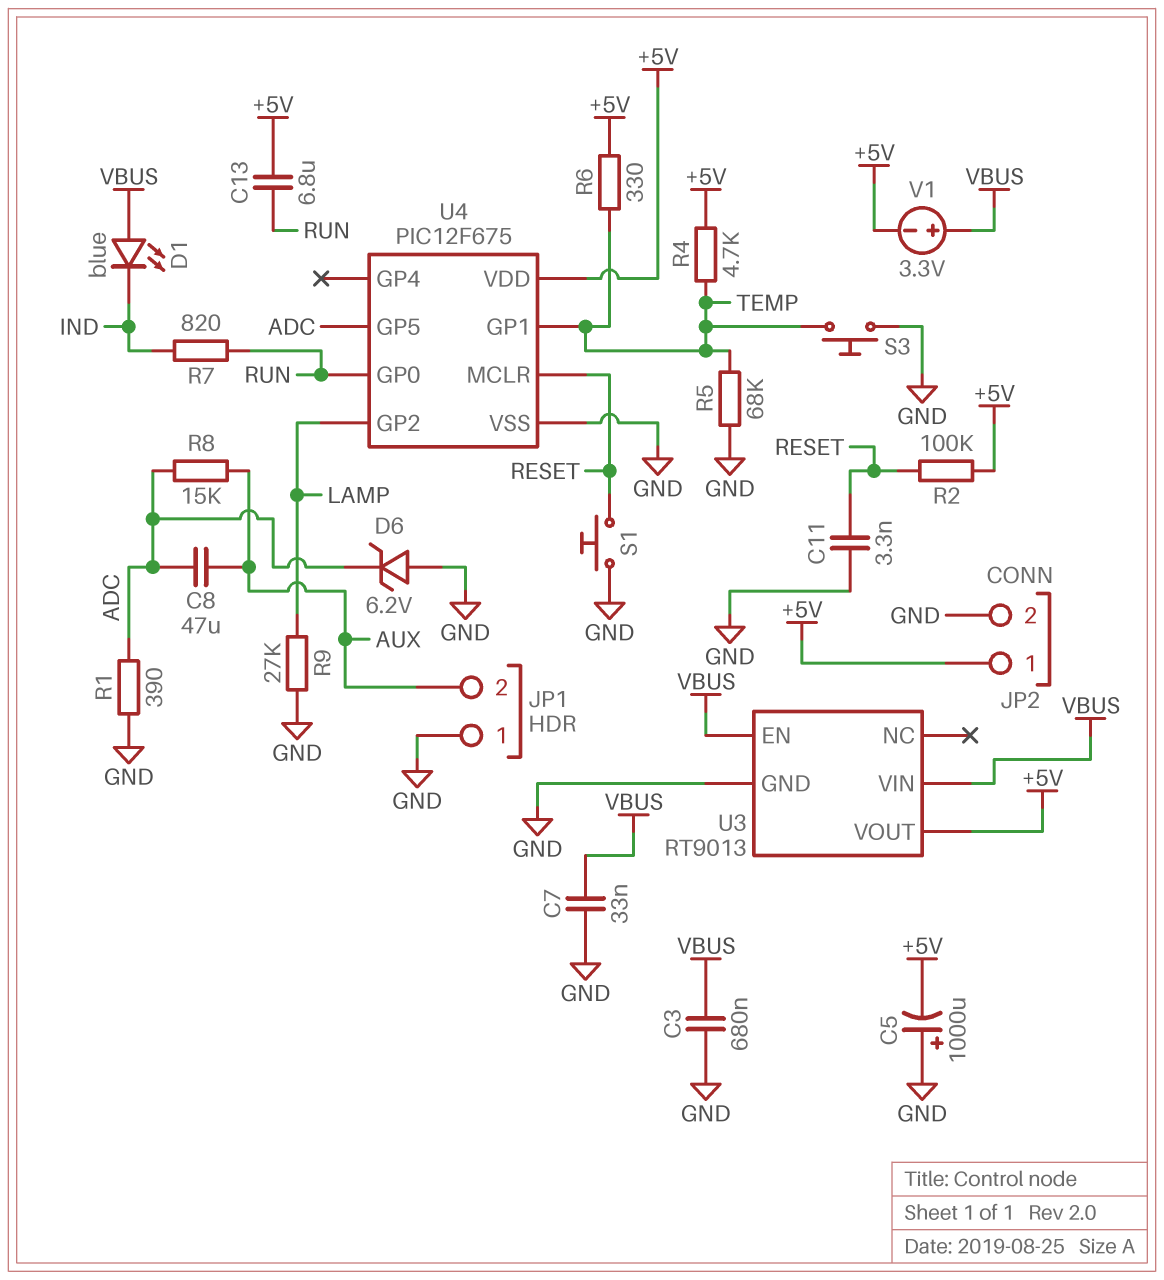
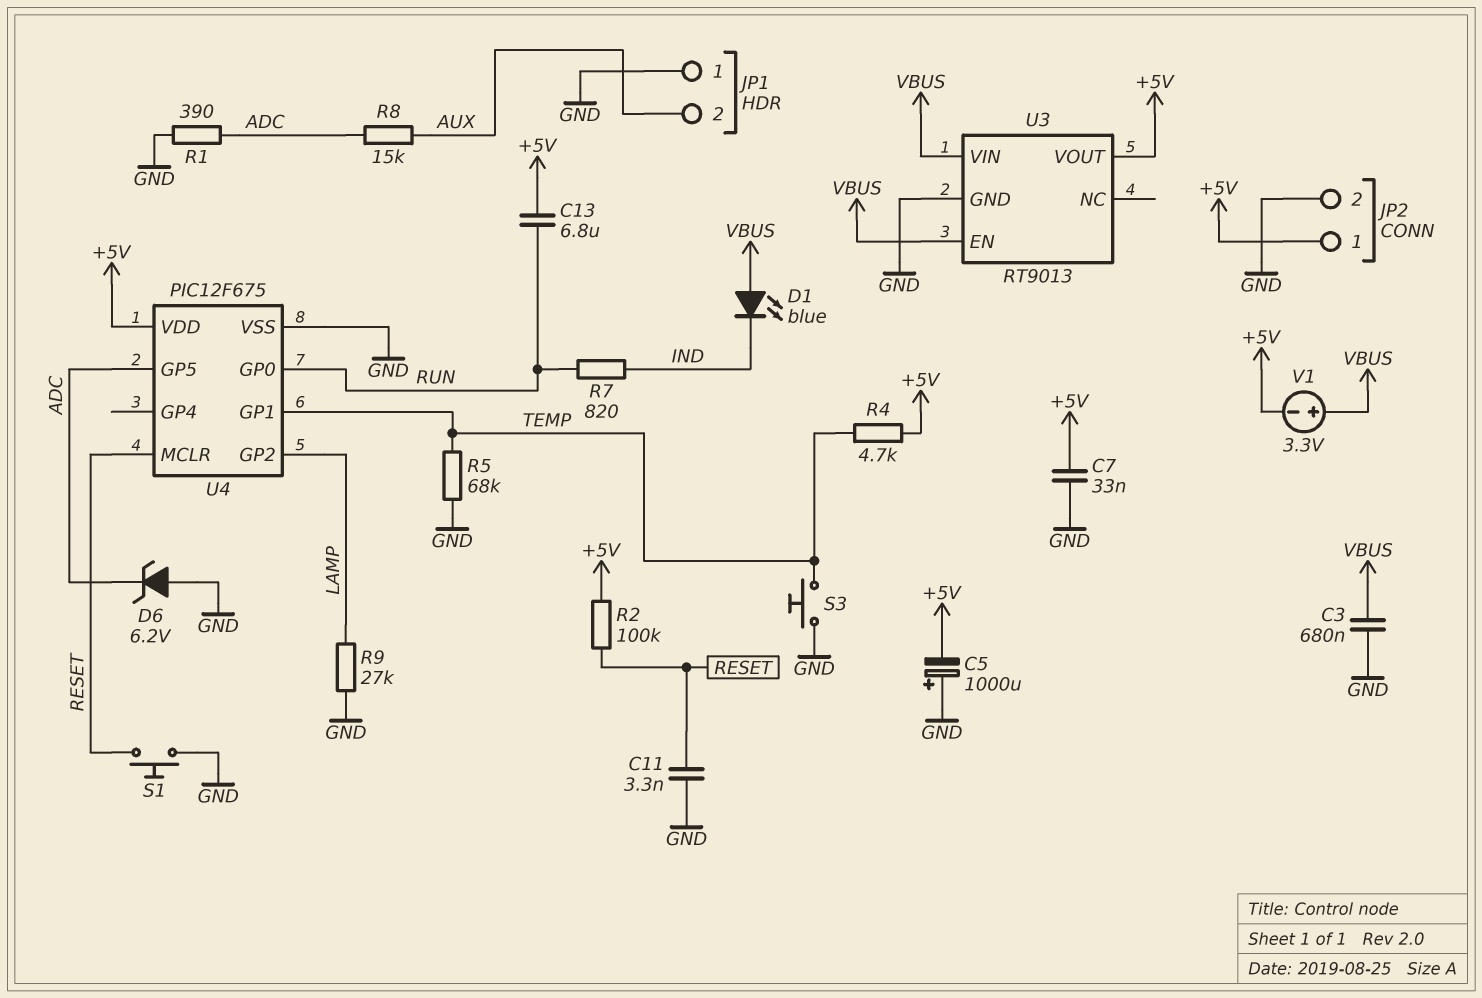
C7: 33nF (GND, VBUS) -> 33nF (+5V, GND)
C8: 47uF (ADC, AUX) -> none
R6: 330 (+5V, TEMP) -> none

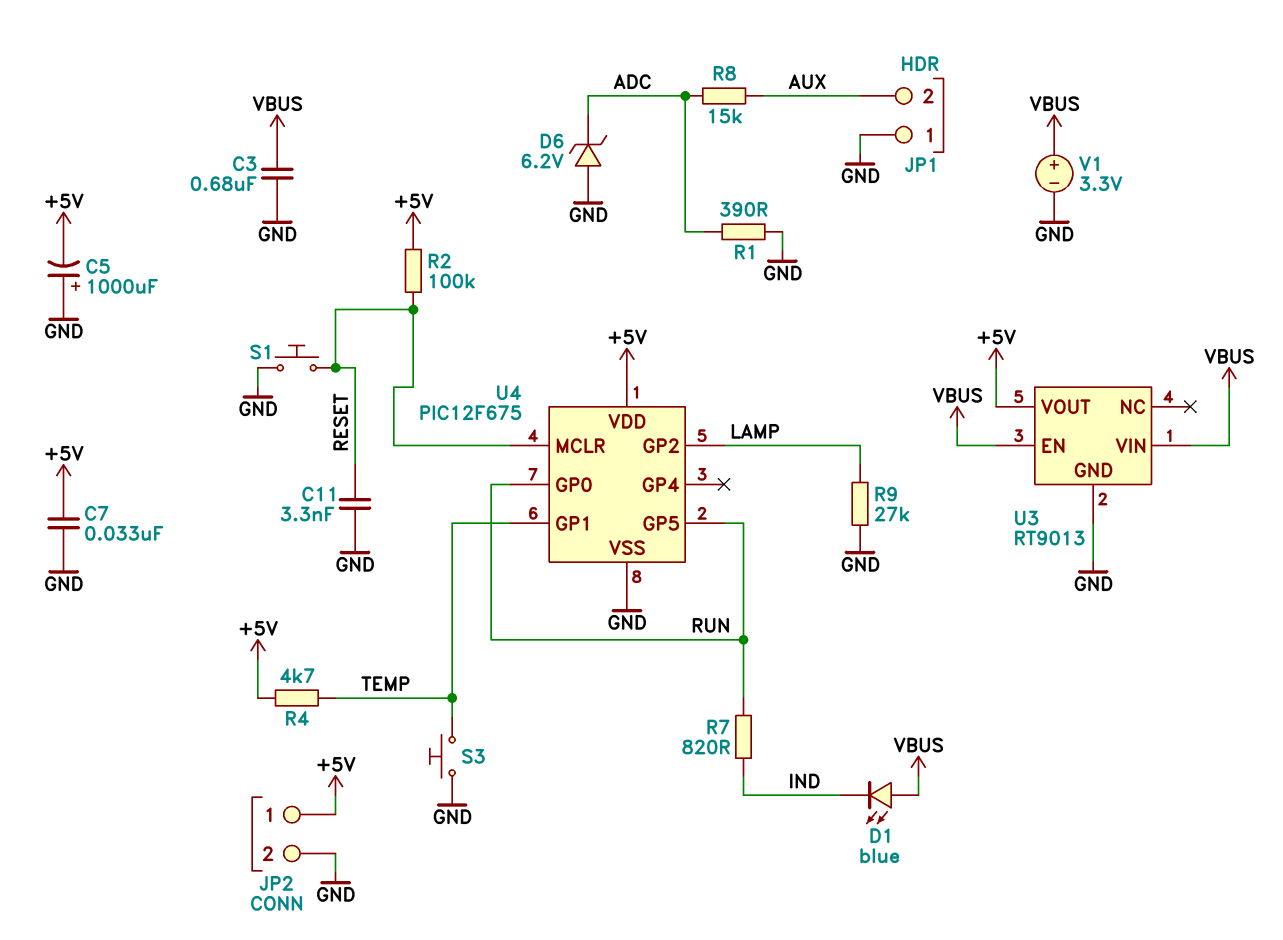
C13: 6.8uF (+5V, RUN) -> none
R5: 68k (GND, TEMP) -> none
U4 pin GP5: ADC -> RUN
V1: 3.3V (plus VBUS, minus +5V) -> 3.3V (plus VBUS, minus GND)

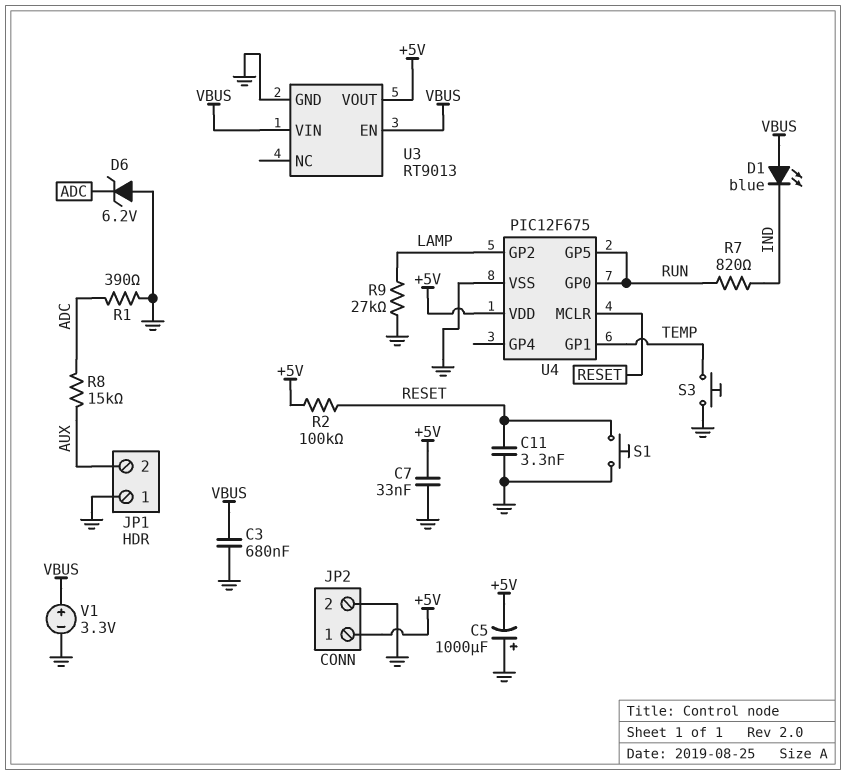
R4: 4.7k (+5V, TEMP) -> none

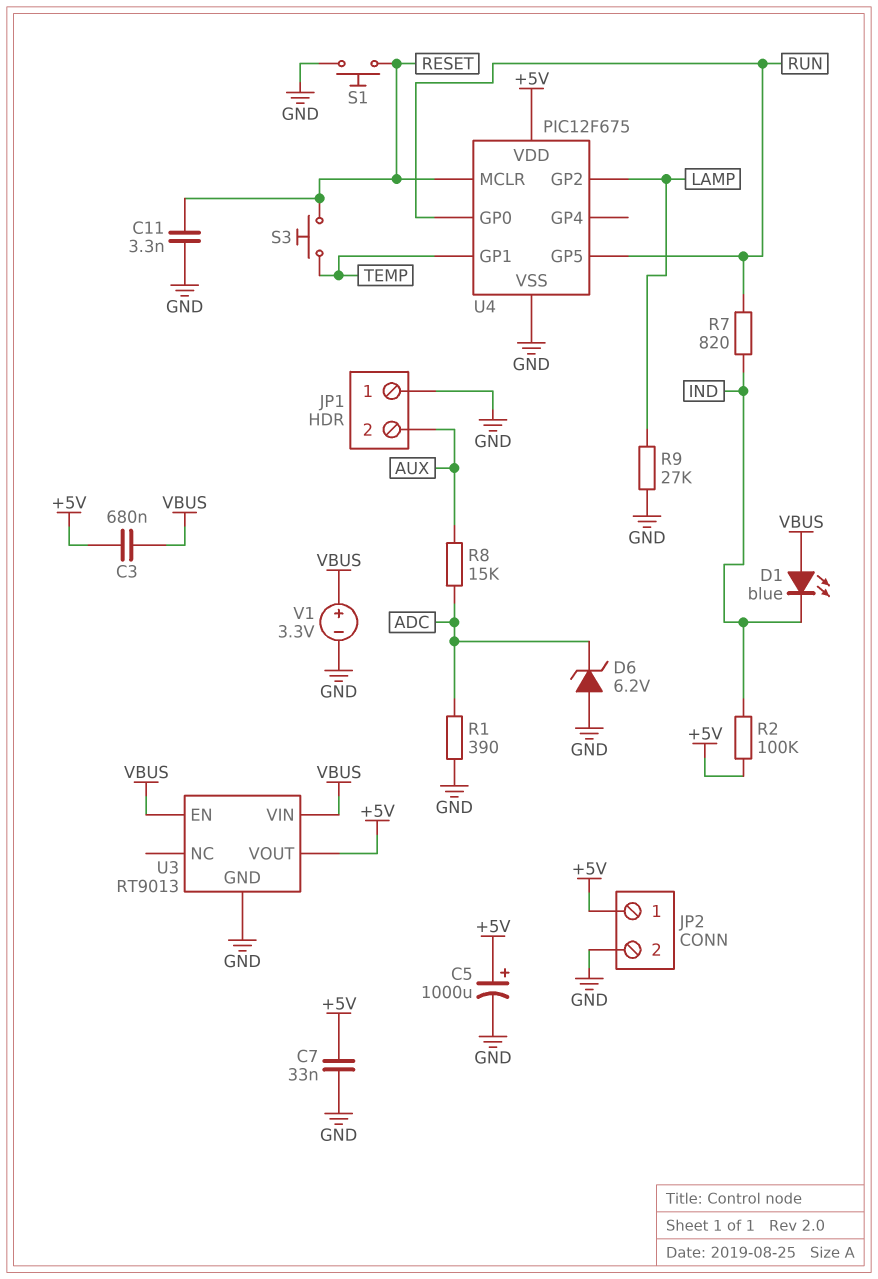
C3: 680nF (GND, VBUS) -> 680nF (+5V, VBUS)
C5: 1000uF (plus GND, minus +5V) -> 1000uF (plus +5V, minus GND)
R2: 100k (+5V, RESET) -> 100k (+5V, IND)
S3: button (GND, TEMP) -> button (RESET, TEMP)

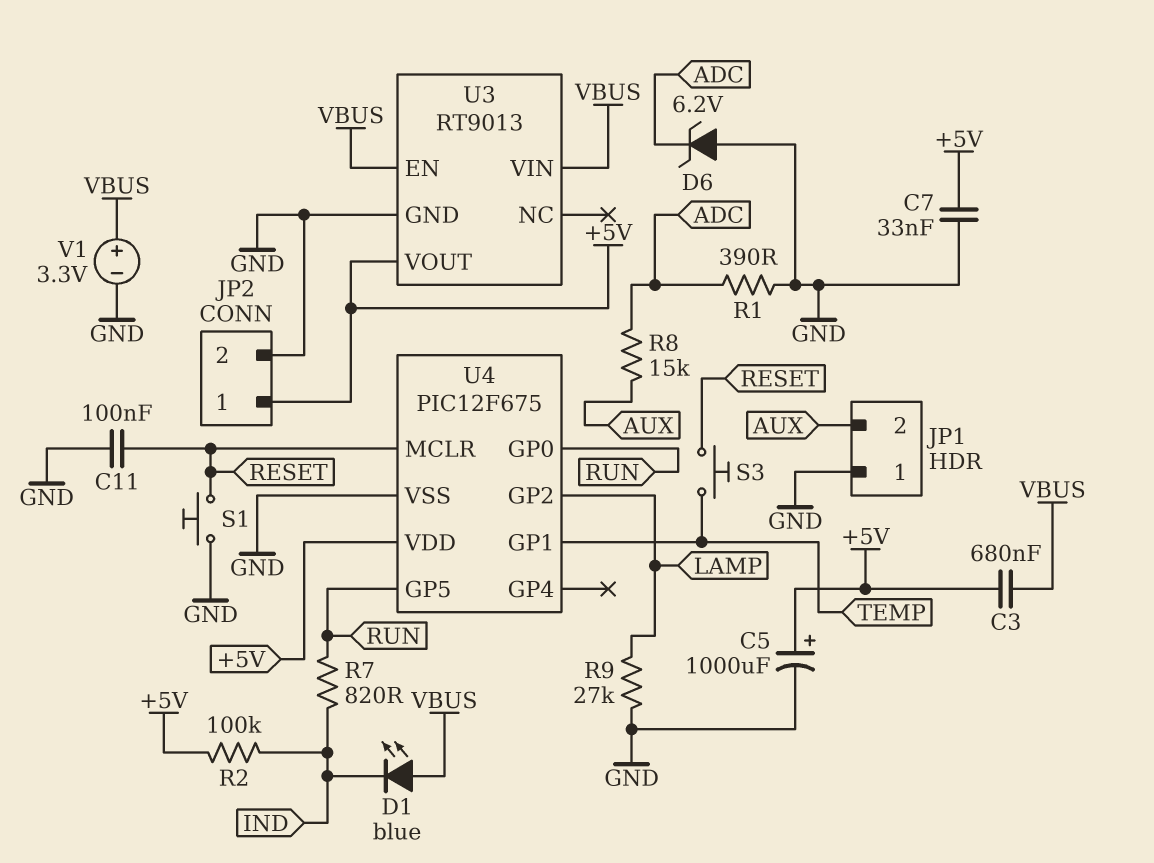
C11: 3.3nF (GND, RESET) -> 100nF (GND, RESET)

